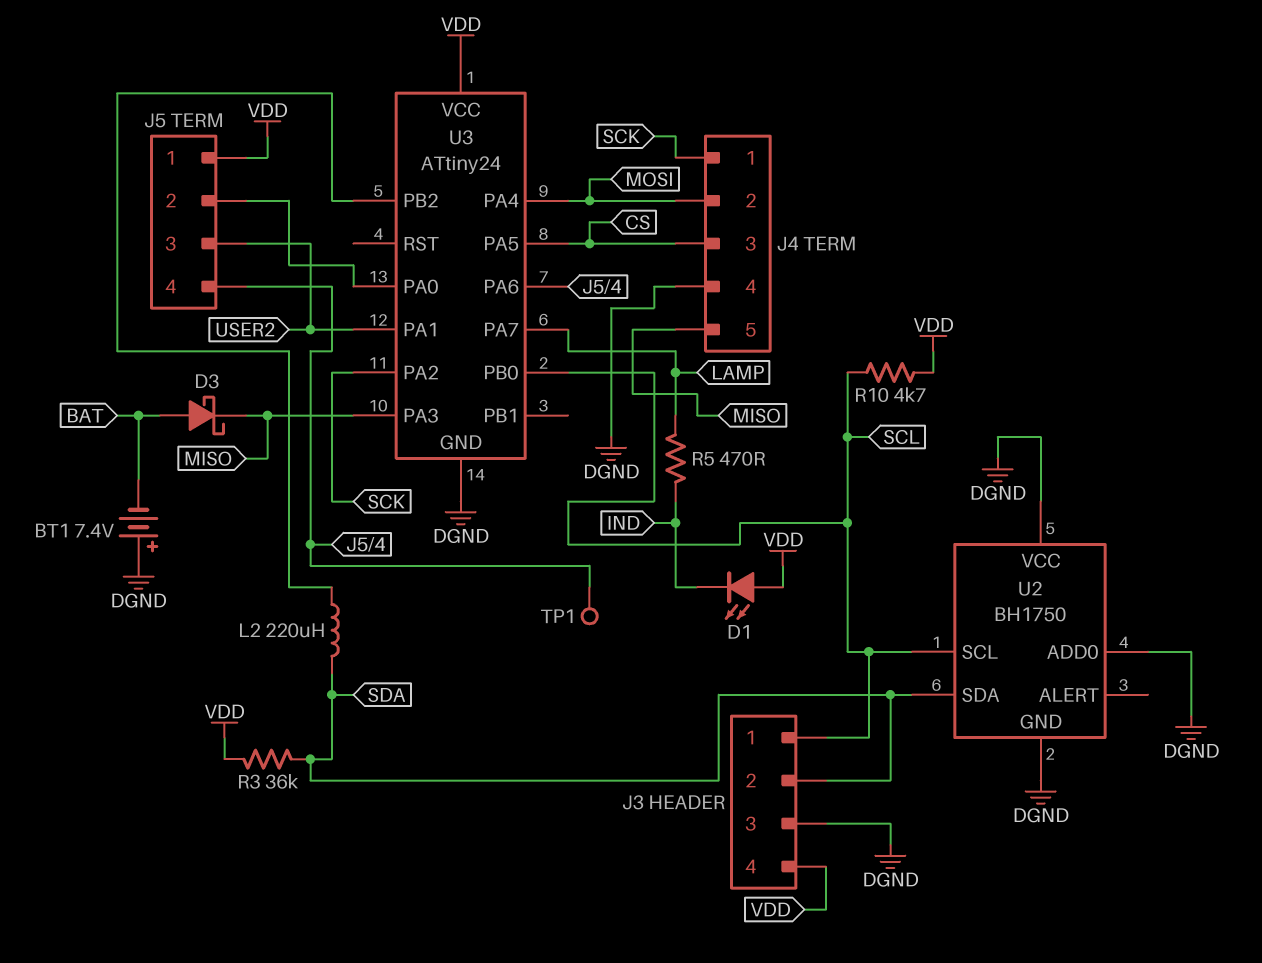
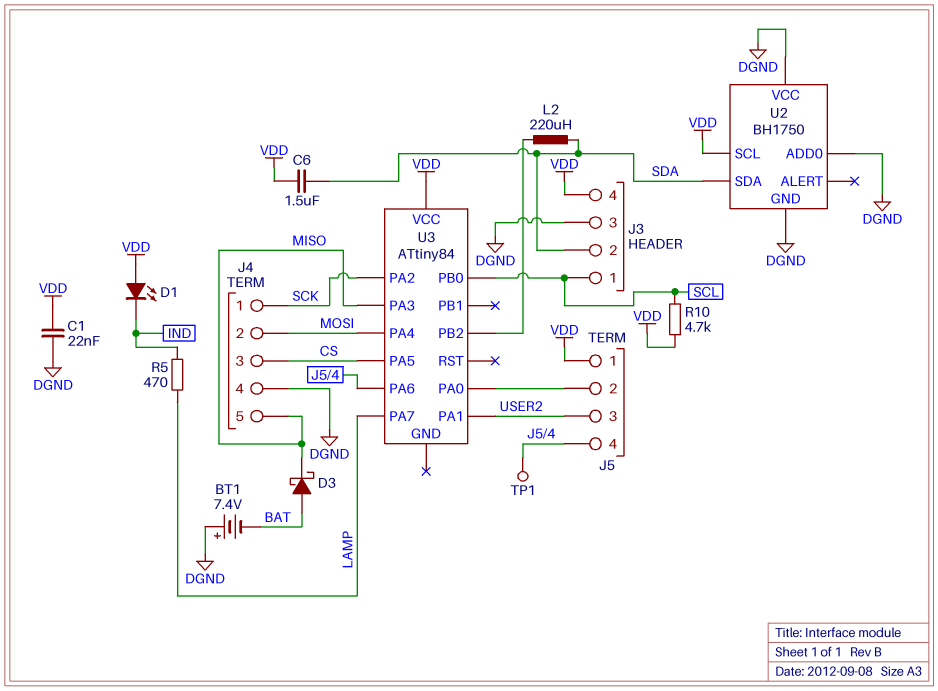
C1: none -> 22nF (DGND, VDD)
C6: none -> 1.5uF (SDA, VDD)
R3: 36k (SDA, VDD) -> none
U2 pin SCL: SCL -> VDD
U3: ATtiny24 -> ATtiny84
U3 pin GND: DGND -> none

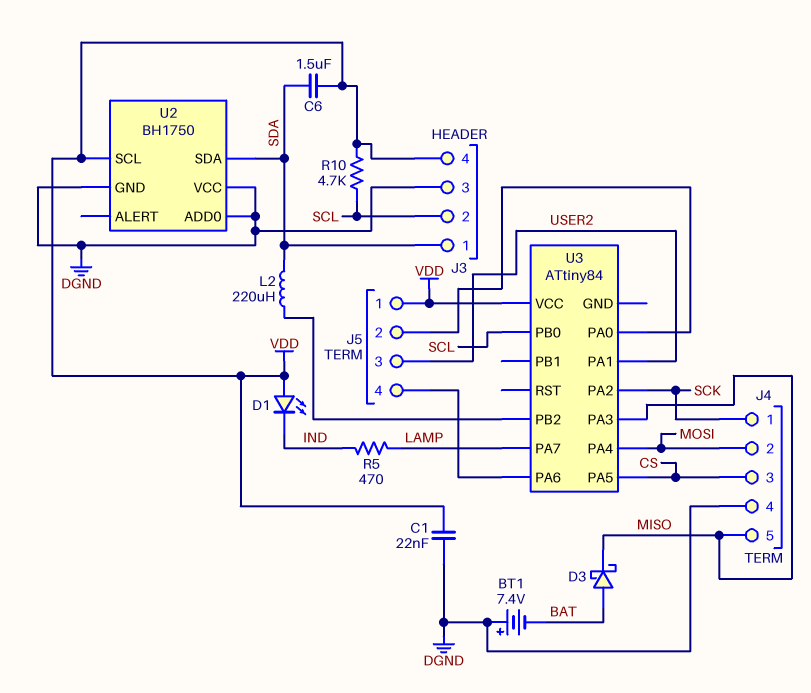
J3 pin 1: SCL -> SDA
J3 pin 2: SDA -> SCL
TP1: test point (J5/4) -> none

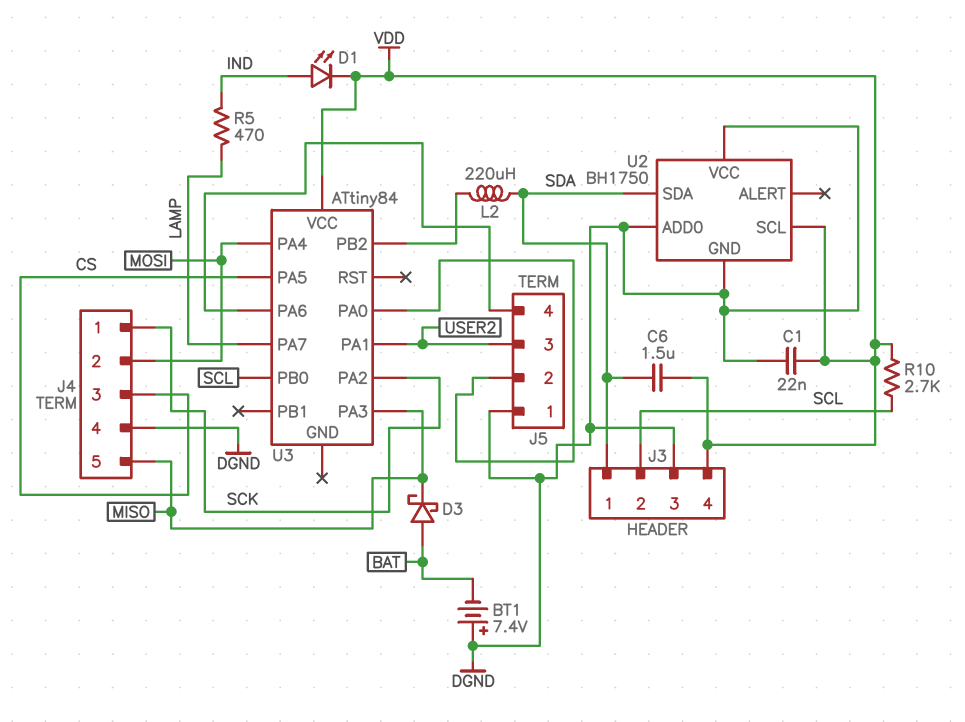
D1: LED (A VDD, K IND) -> LED (A IND, K VDD)
J5 pin 1: VDD -> DGND
R10: 4.7k (SCL, VDD) -> 2.7k (SCL, VDD)

